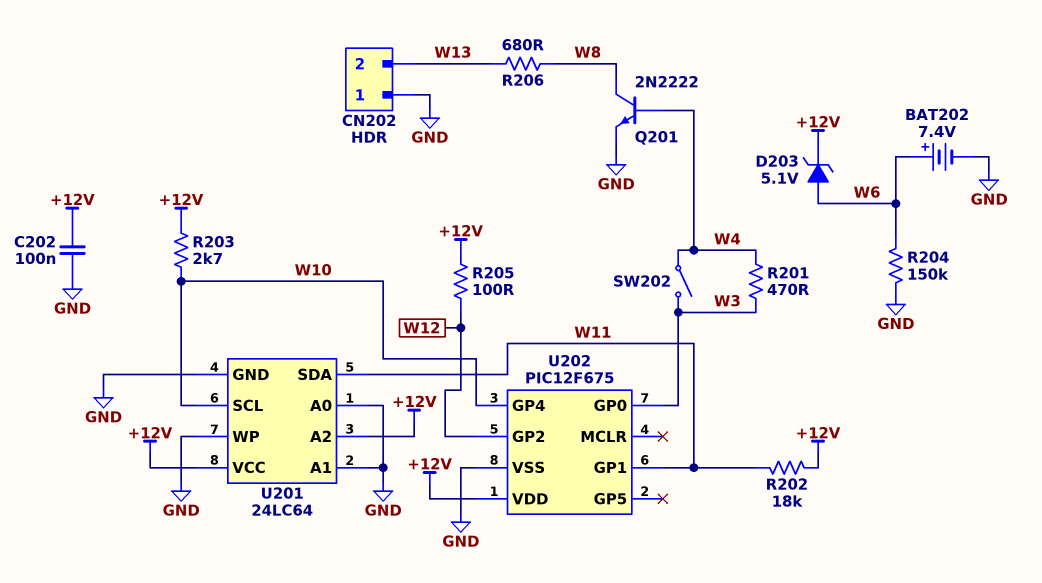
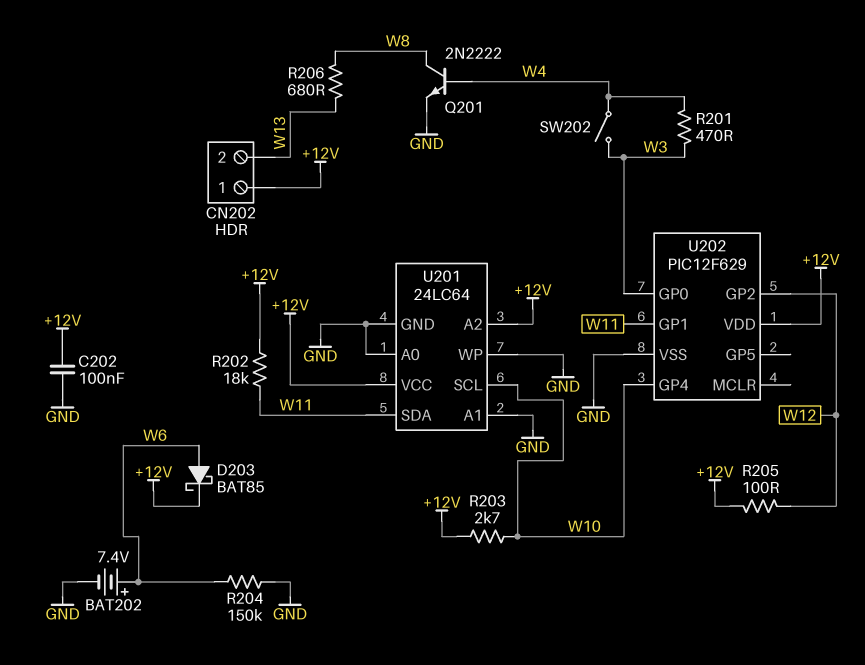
CN202 pin 1: GND -> +12V
D203: zener 5.1V (A W6, K +12V) -> schottky BAT85 (A W6, K +12V)
U202: PIC12F675 -> PIC12F629

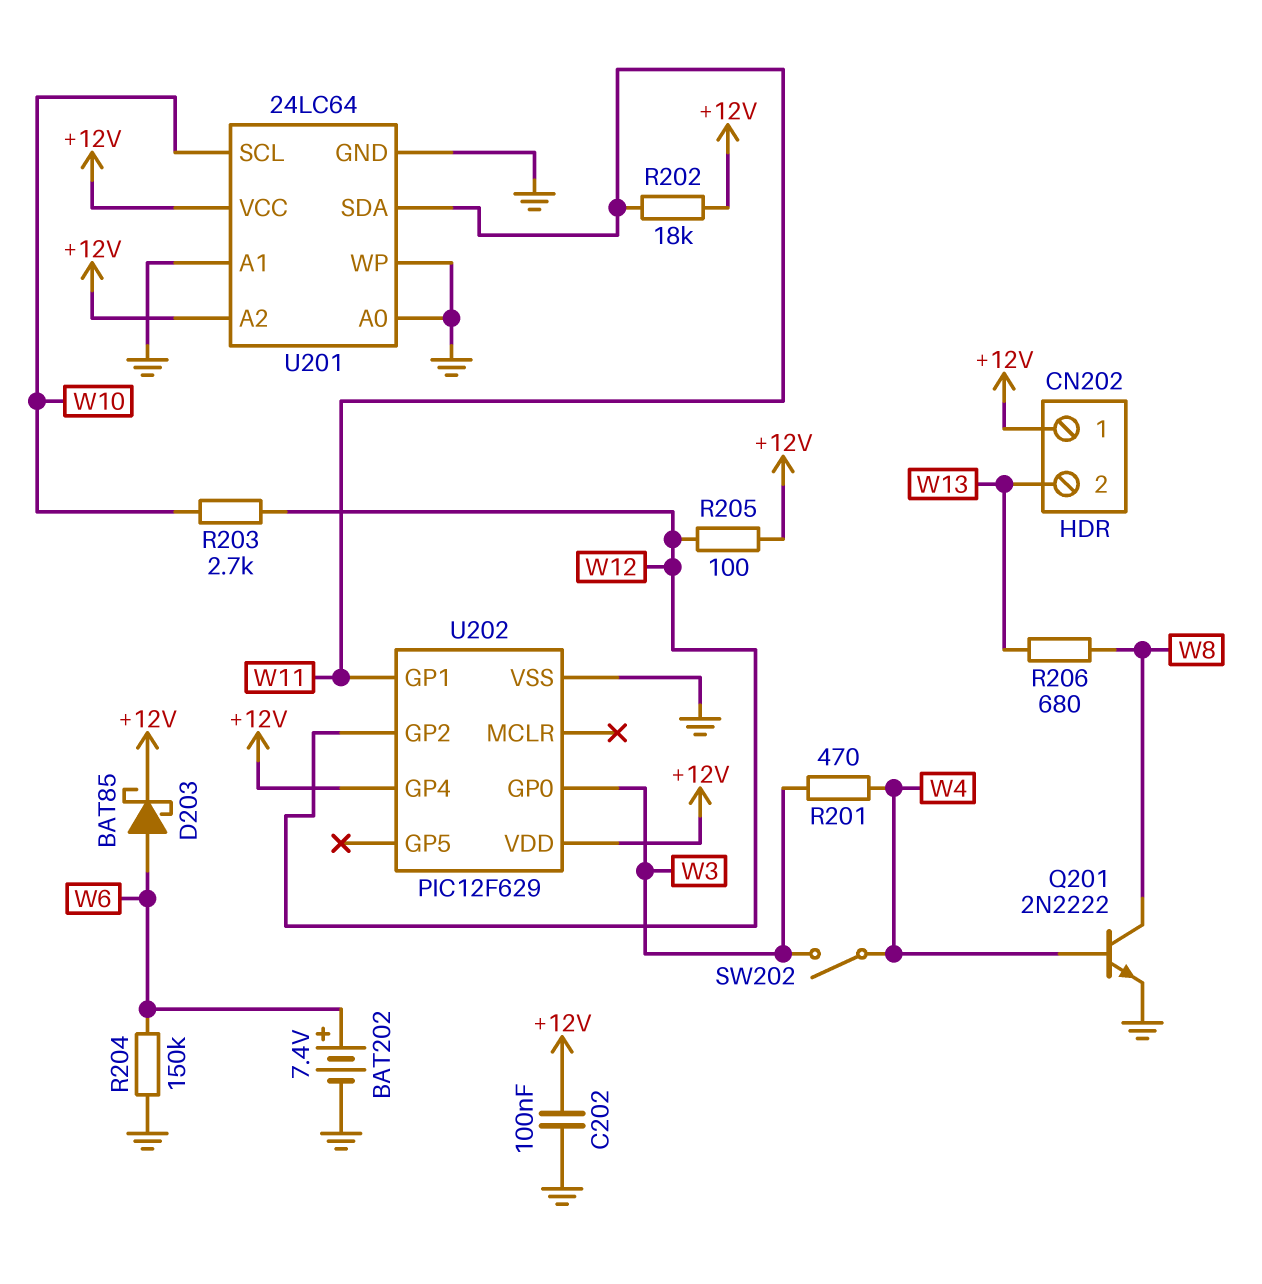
R203: 2.7k (+12V, W10) -> 2.7k (W10, W12)
U202 pin GP4: W10 -> +12V

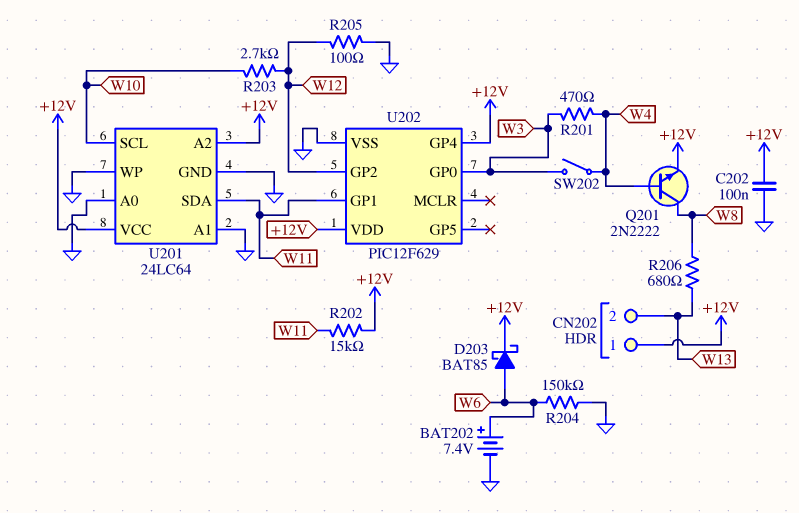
Q201: NPN 2N2222 (B W4, C W8, E GND) -> NPN 2N2222 (B W4, C W8, E +12V)
R202: 18k (+12V, W11) -> 15k (+12V, W11)
R205: 100 (+12V, W12) -> 100 (GND, W12)

